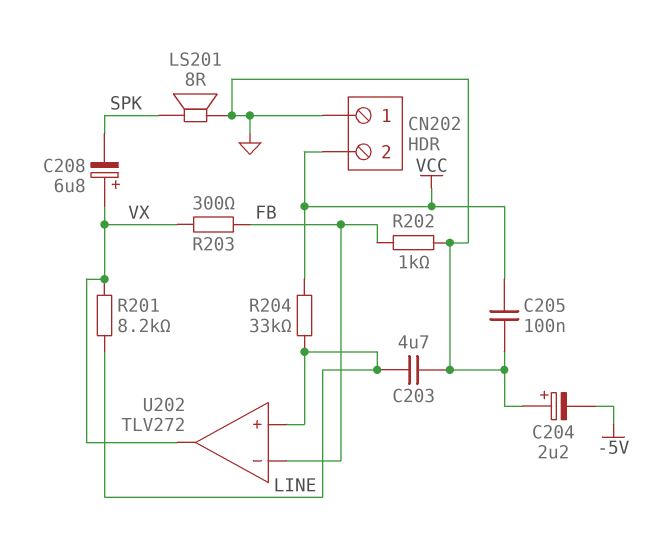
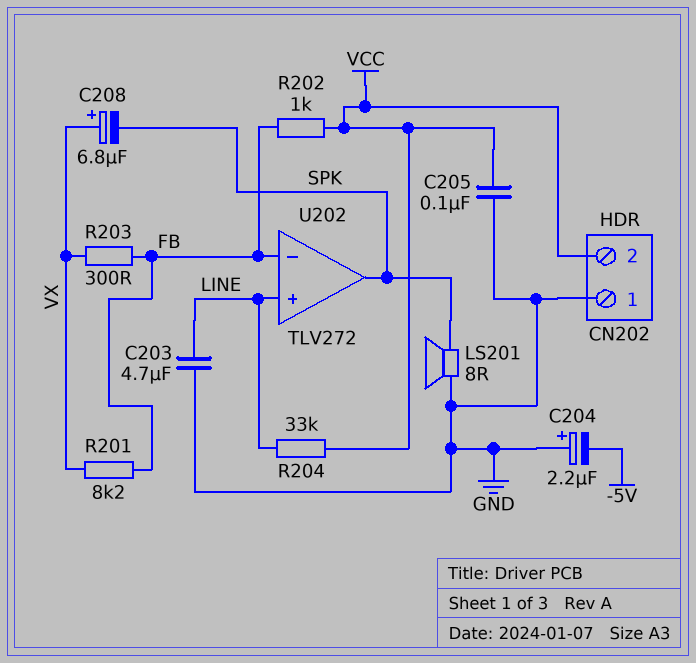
R201: 8.2k (LINE, VX) -> 8.2k (FB, VX)
R202: 1k (FB, GND) -> 1k (FB, VCC)
U202 pin out: VX -> SPK

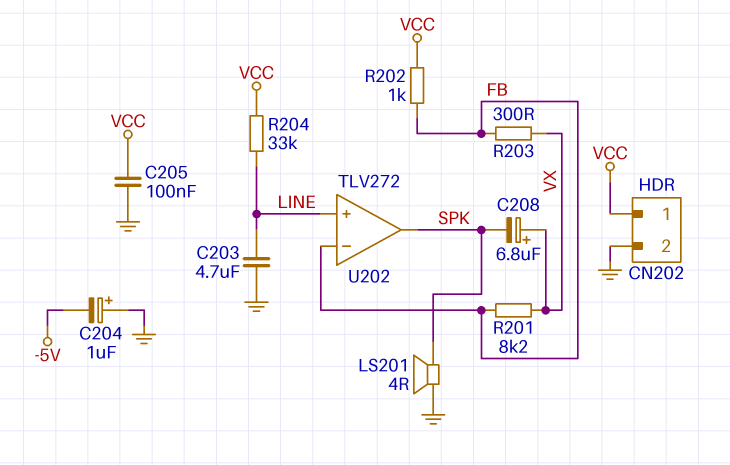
C204: 2.2uF (plus GND, minus -5V) -> 1uF (plus GND, minus -5V)
CN202 pin 1: GND -> VCC
CN202 pin 2: VCC -> GND
LS201: speaker 8R (GND, SPK) -> speaker 4R (GND, SPK)

